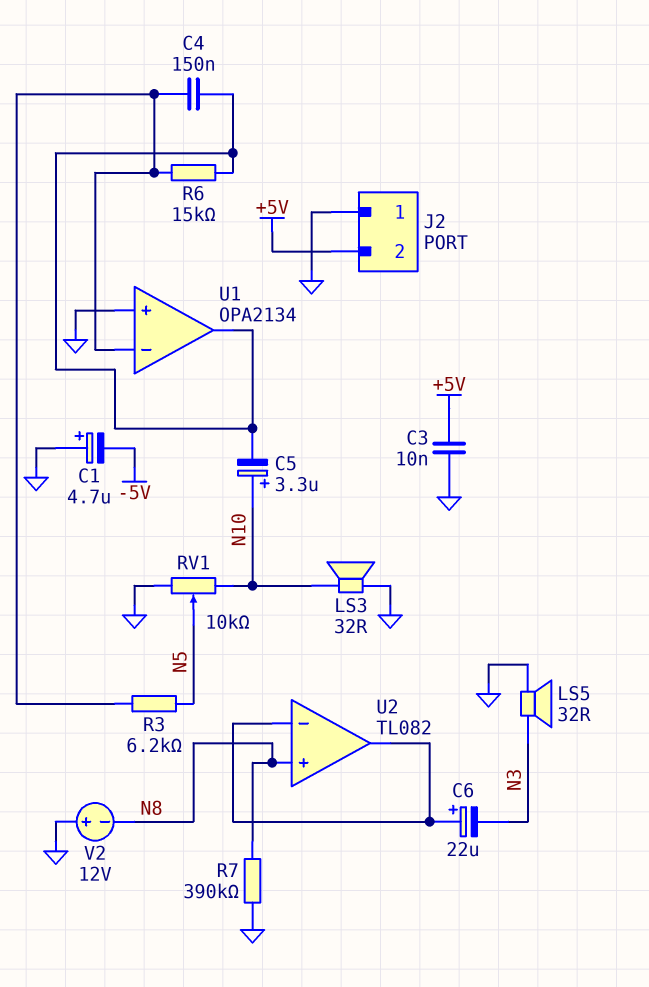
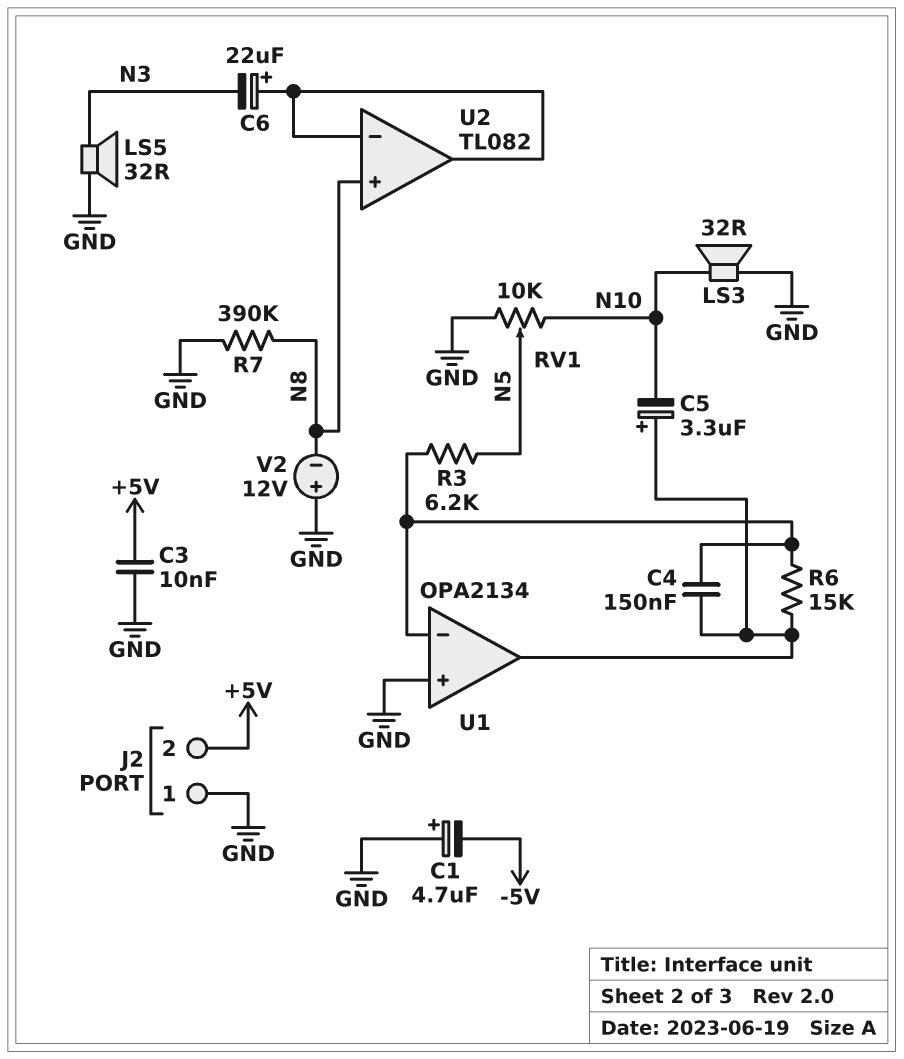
C5: 3.3uF (plus N10, minus U1/out) -> 3.3uF (plus U1/out, minus N10)

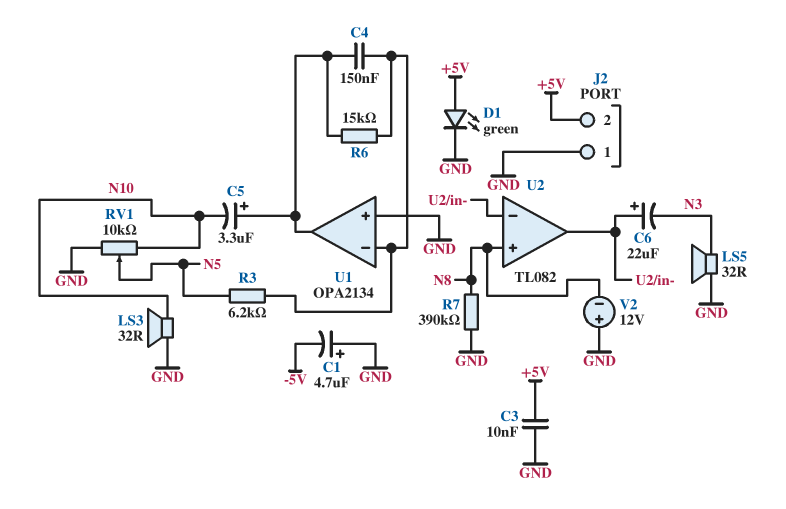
D1: none -> LED green (A +5V, K GND)

